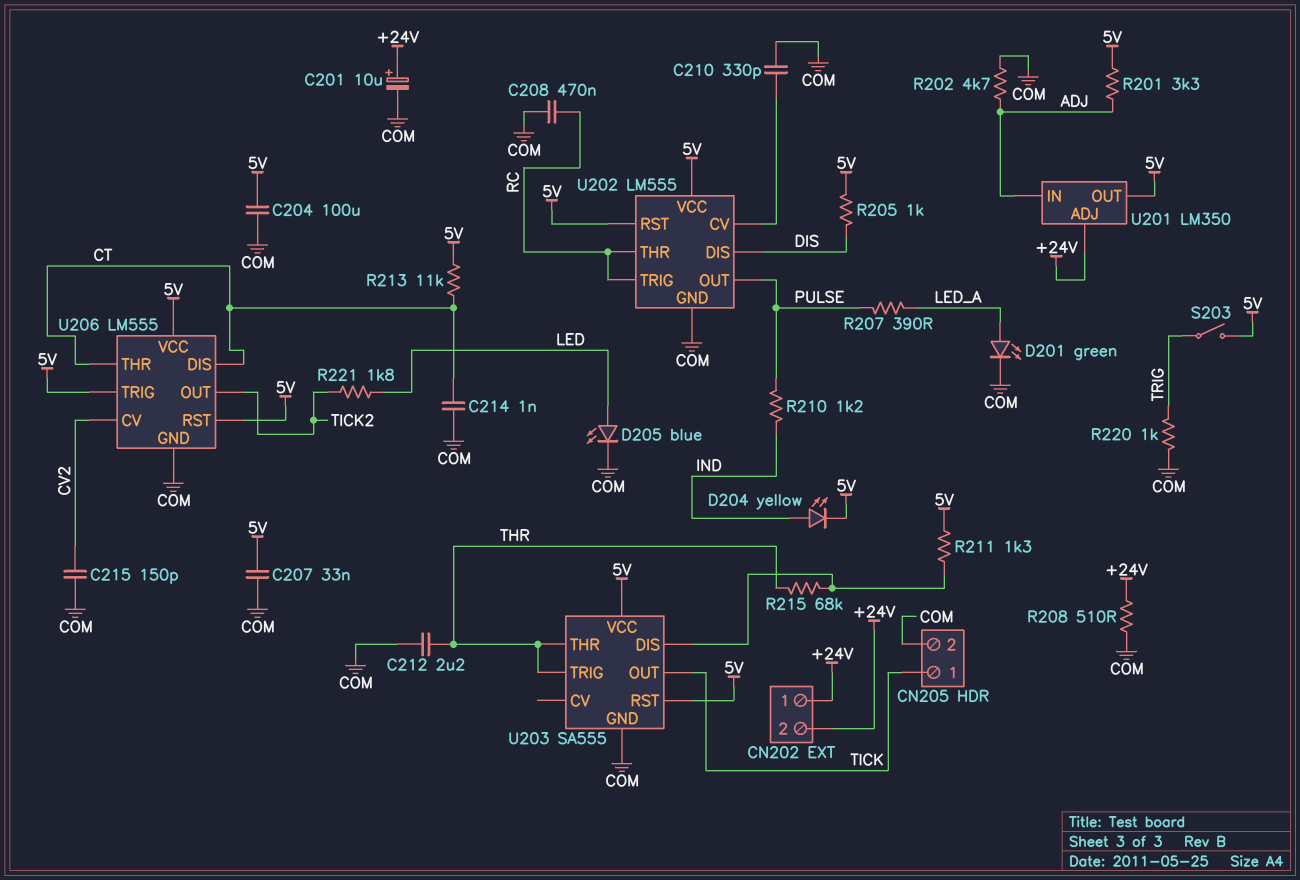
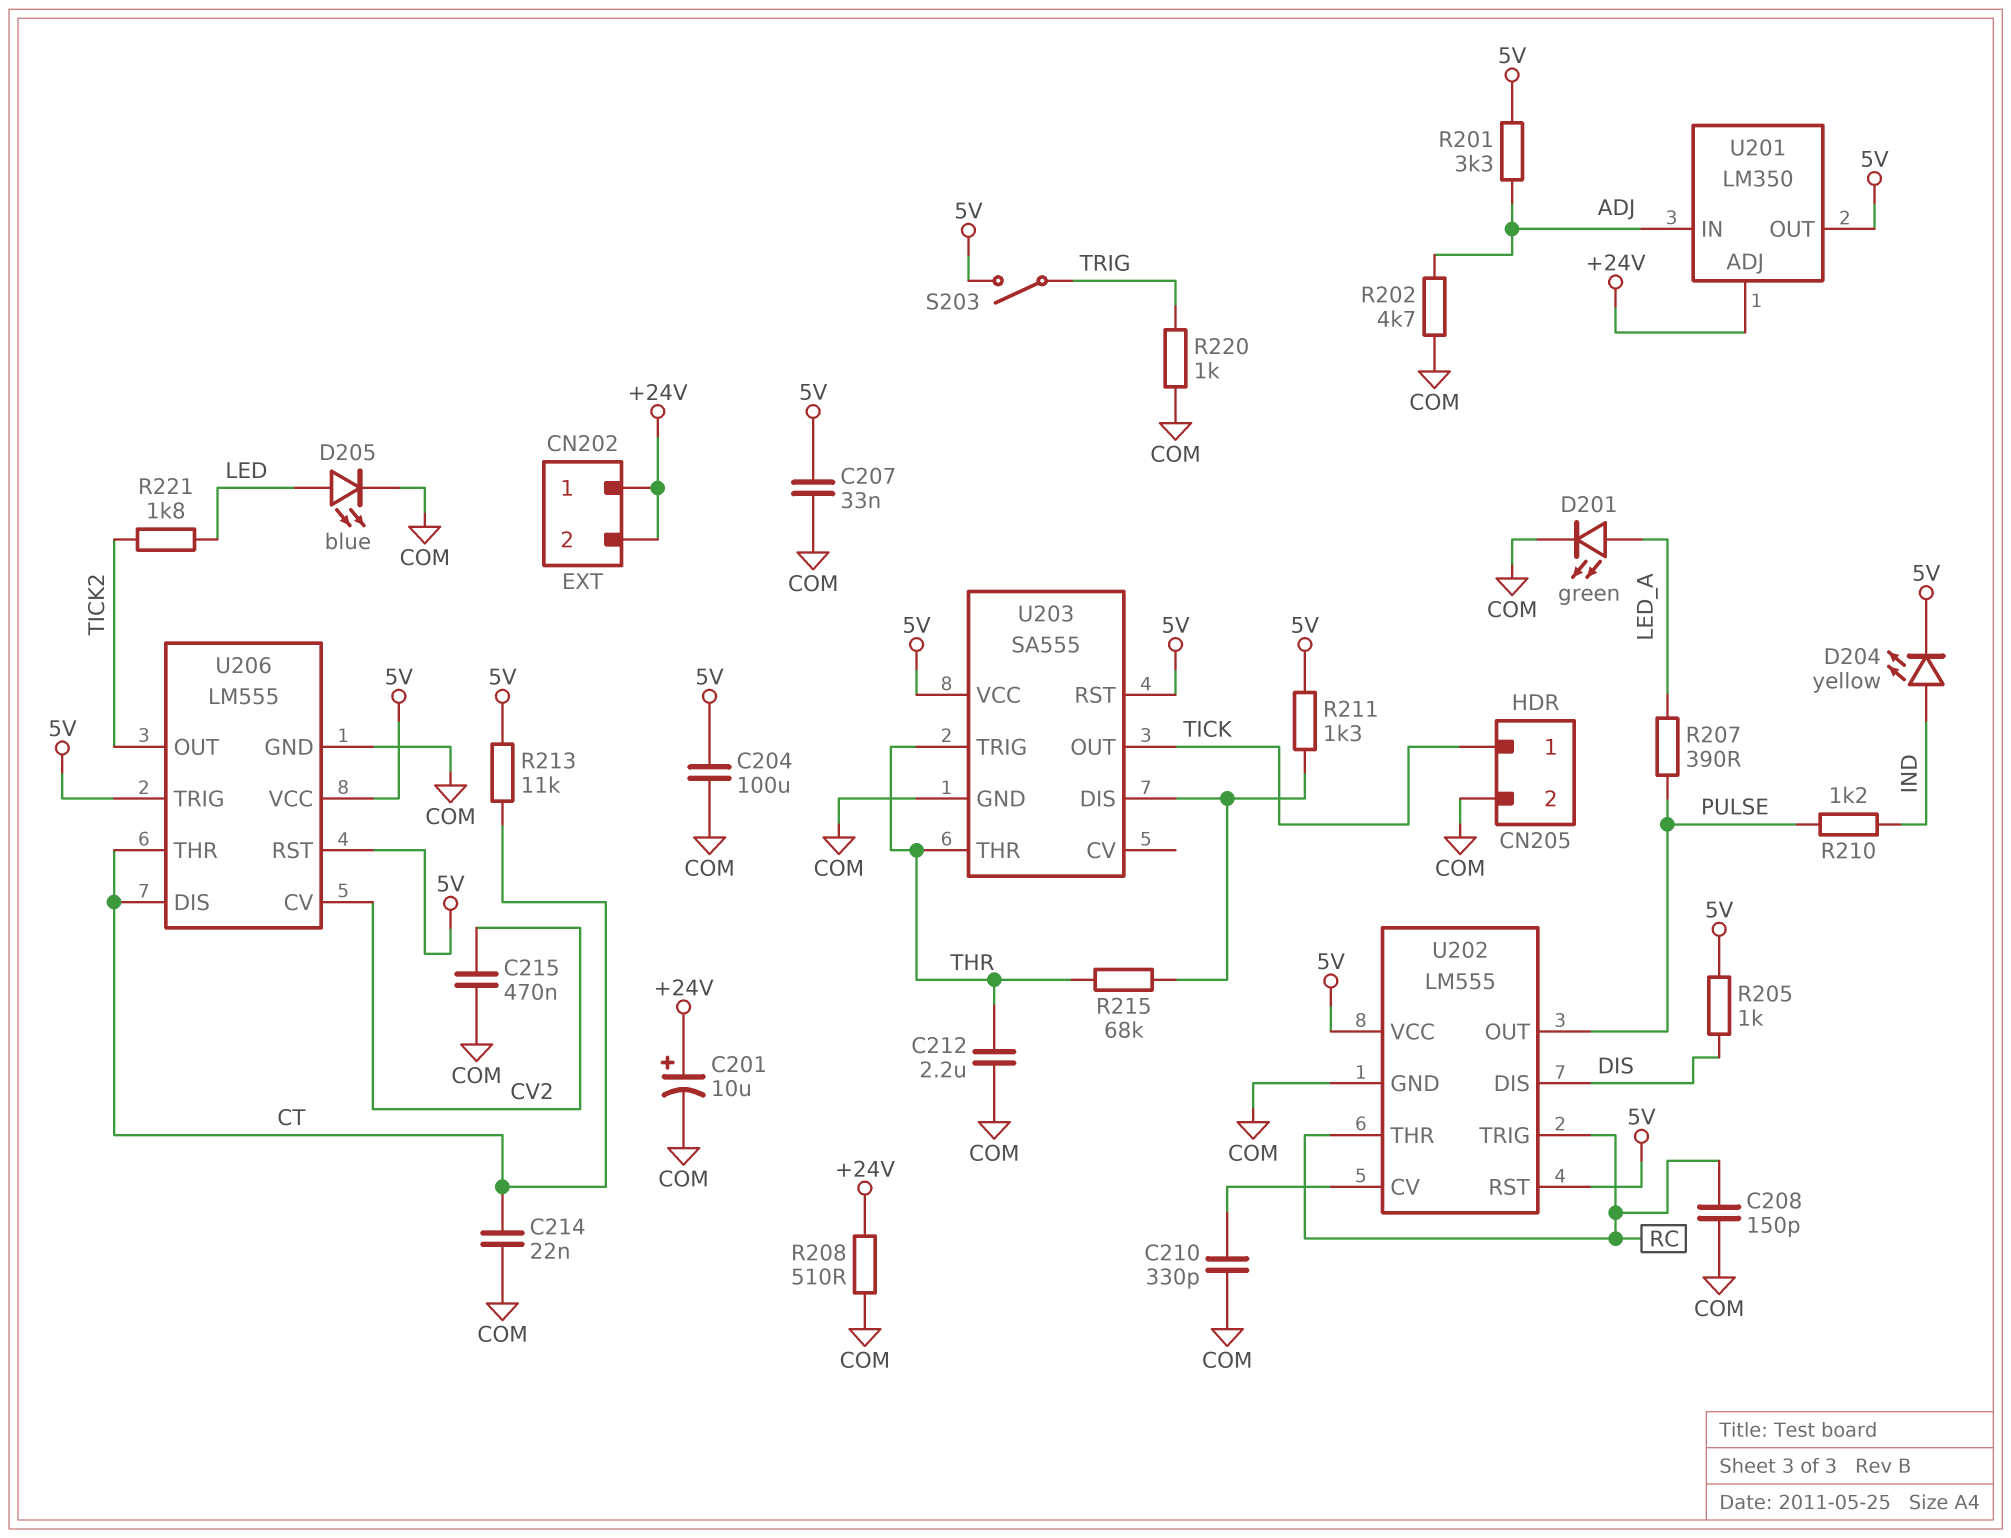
C208: 470nF (COM, RC) -> 150pF (COM, RC)
C214: 1nF (COM, CT) -> 22nF (COM, CT)
C215: 150pF (COM, CV2) -> 470nF (COM, CV2)

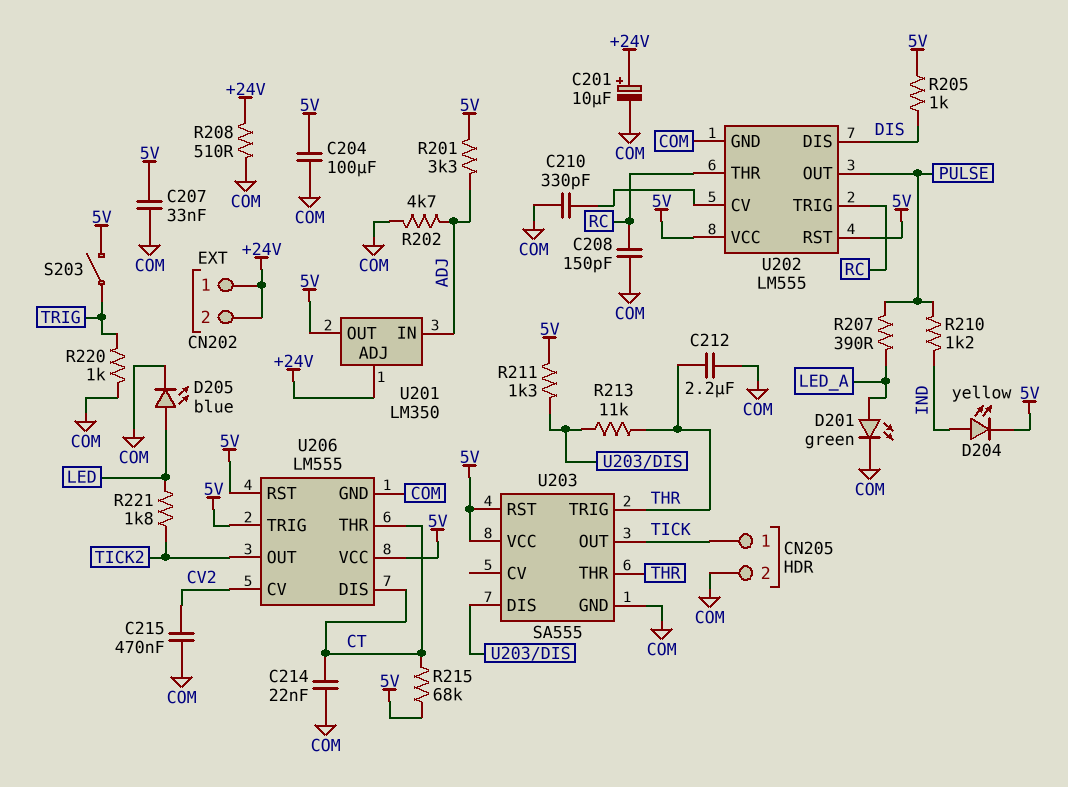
R213: 11k (5V, CT) -> 11k (THR, U203/DIS)
R215: 68k (THR, U203/DIS) -> 68k (5V, CT)

